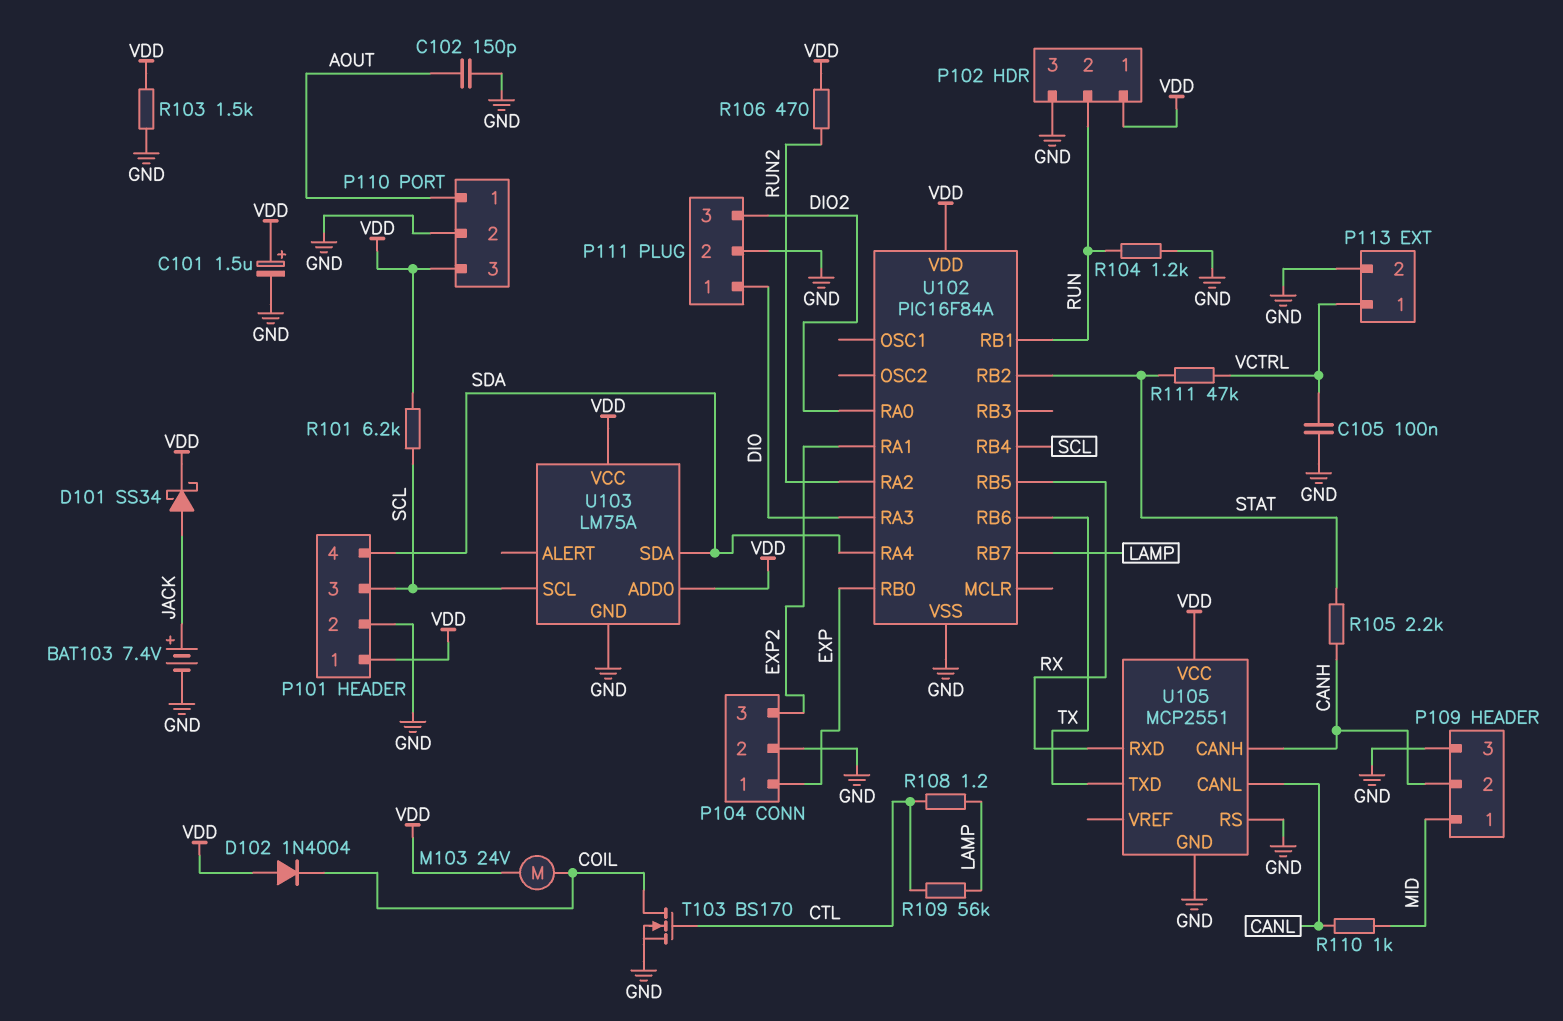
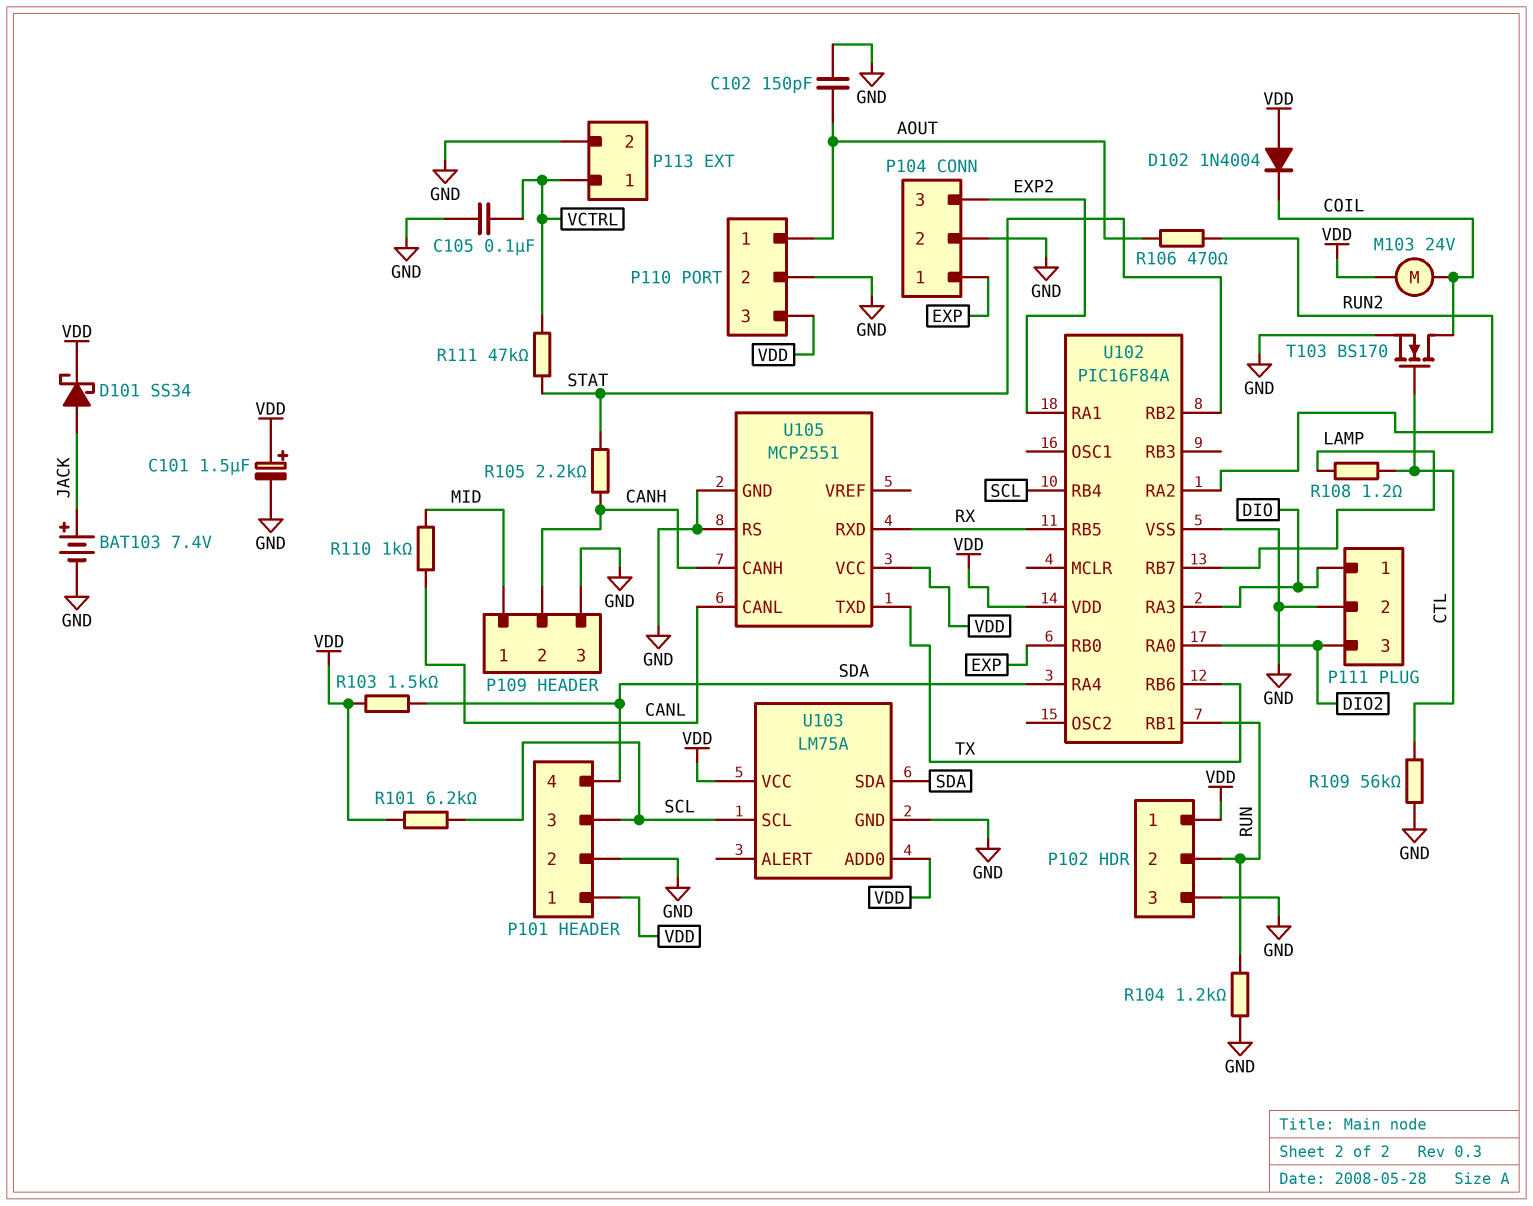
R103: 1.5k (GND, VDD) -> 1.5k (SDA, VDD)
R106: 470 (RUN2, VDD) -> 470 (AOUT, RUN2)
R109: 56k (CTL, LAMP) -> 56k (CTL, GND)

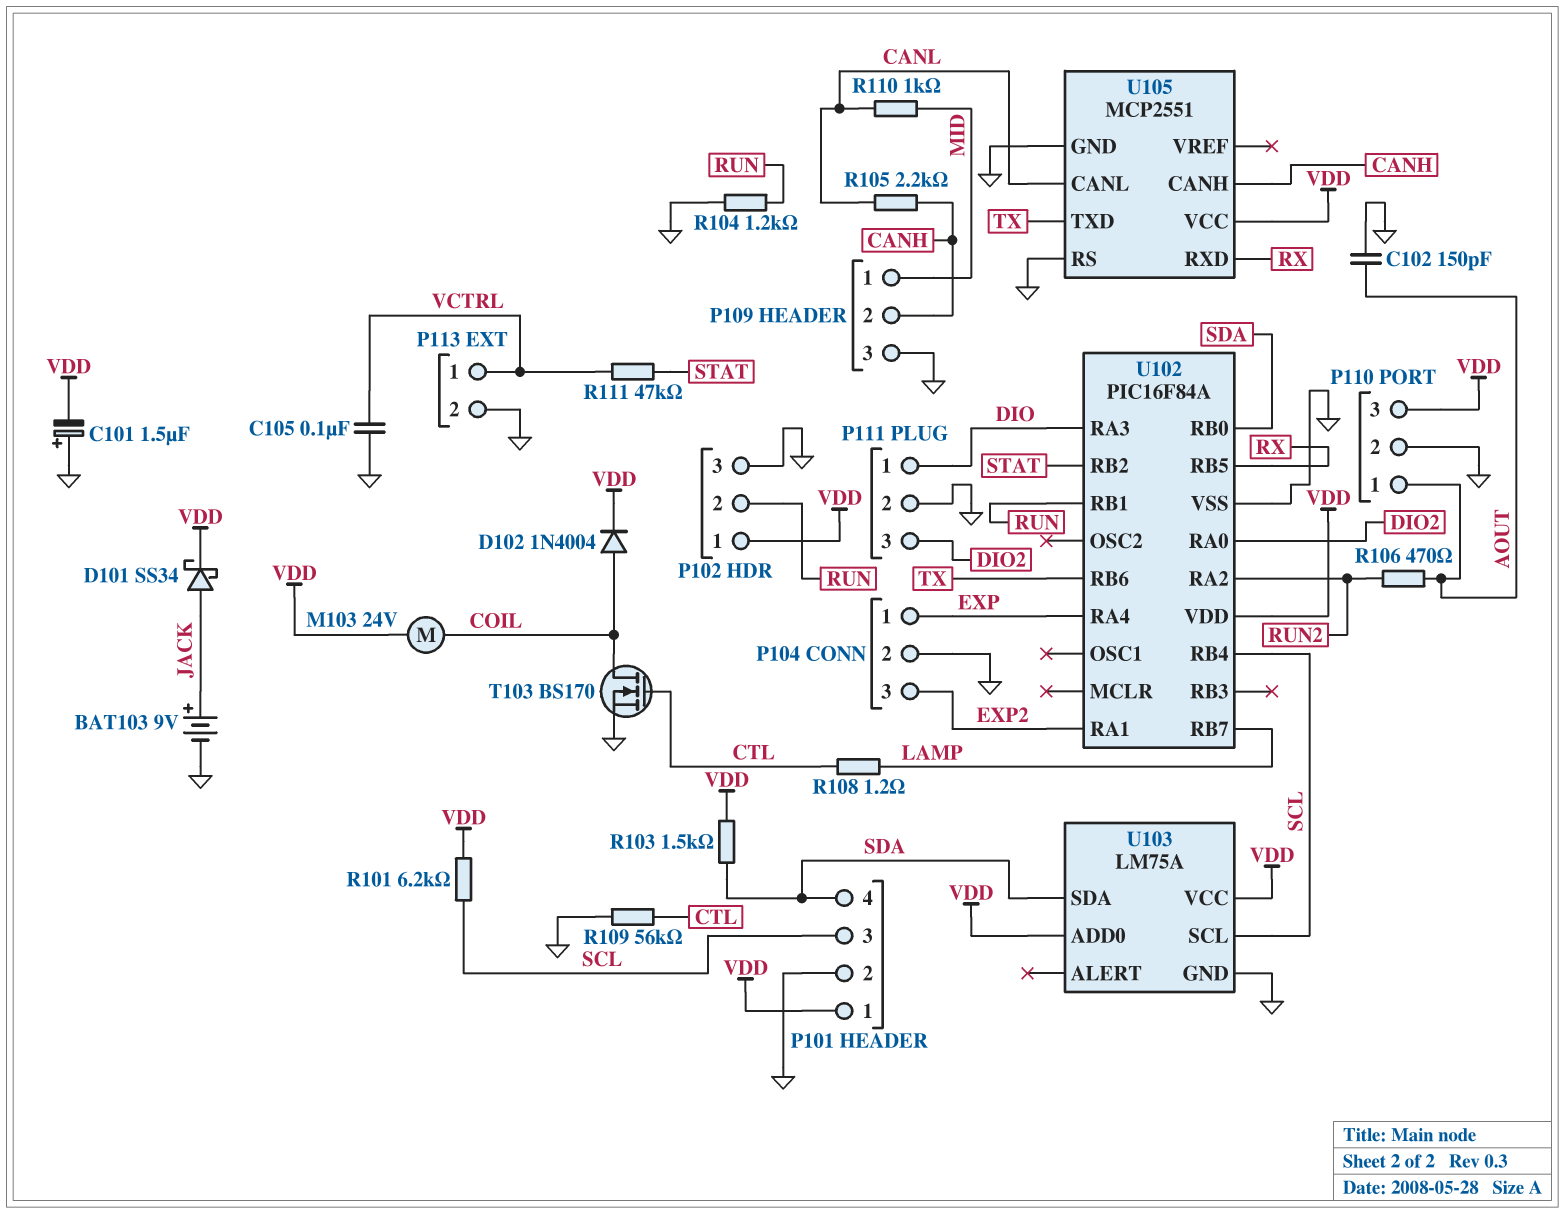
BAT103: 7.4V (plus JACK, minus GND) -> 9V (plus JACK, minus GND)
C101: 1.5uF (plus VDD, minus GND) -> 1.5uF (plus GND, minus VDD)
D102: diode 1N4004 (A VDD, K COIL) -> diode 1N4004 (A COIL, K VDD)
R105: 2.2k (CANH, STAT) -> 2.2k (CANH, CANL)
U102 pin RA4: SDA -> EXP
U102 pin RB0: EXP -> SDA

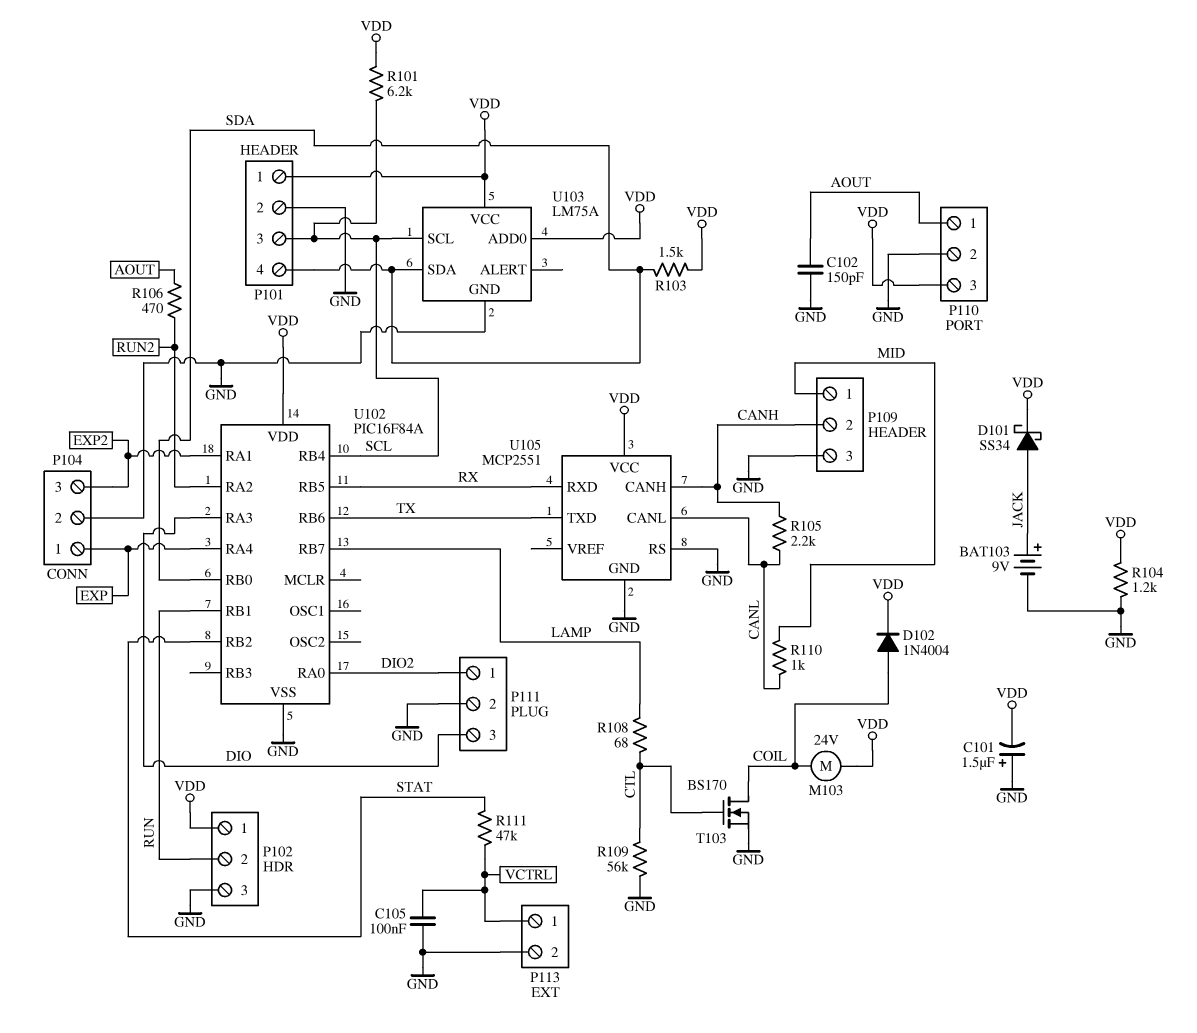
P111 pin 1: DIO -> DIO2
P111 pin 3: DIO2 -> DIO
R104: 1.2k (GND, RUN) -> 1.2k (GND, VDD)
R108: 1.2 (CTL, LAMP) -> 68 (CTL, LAMP)

